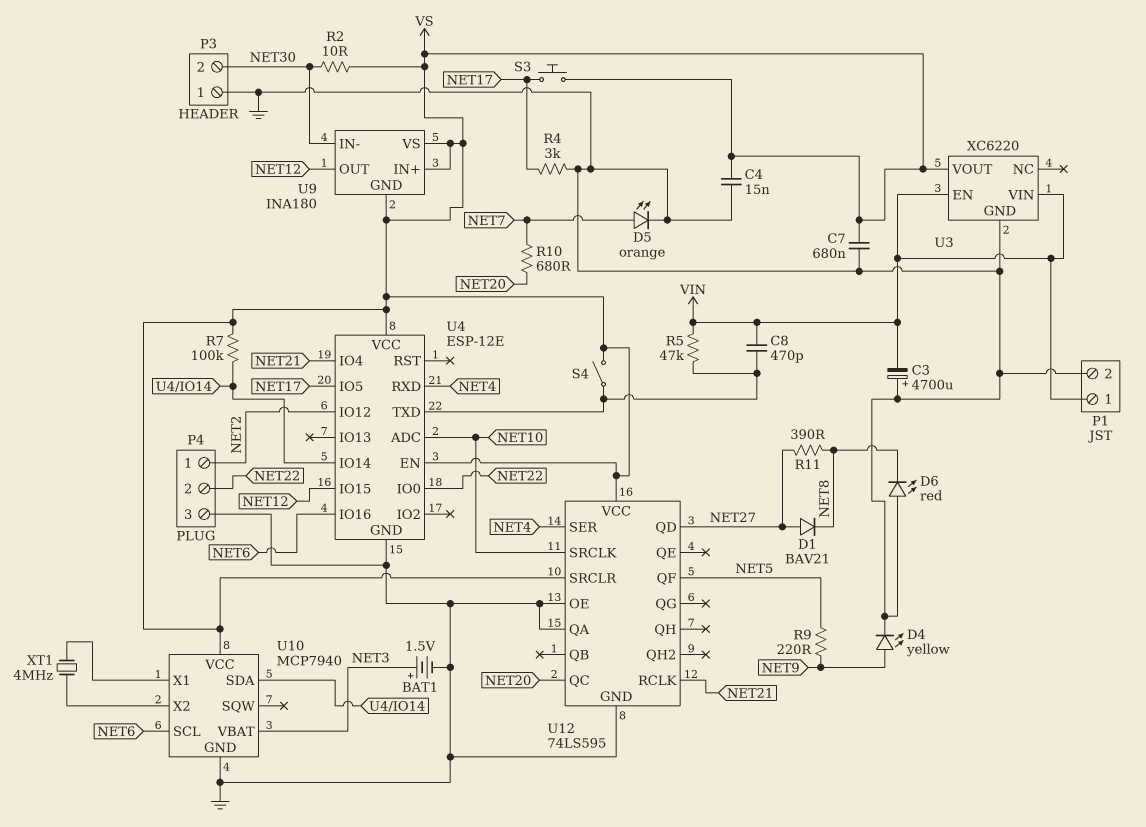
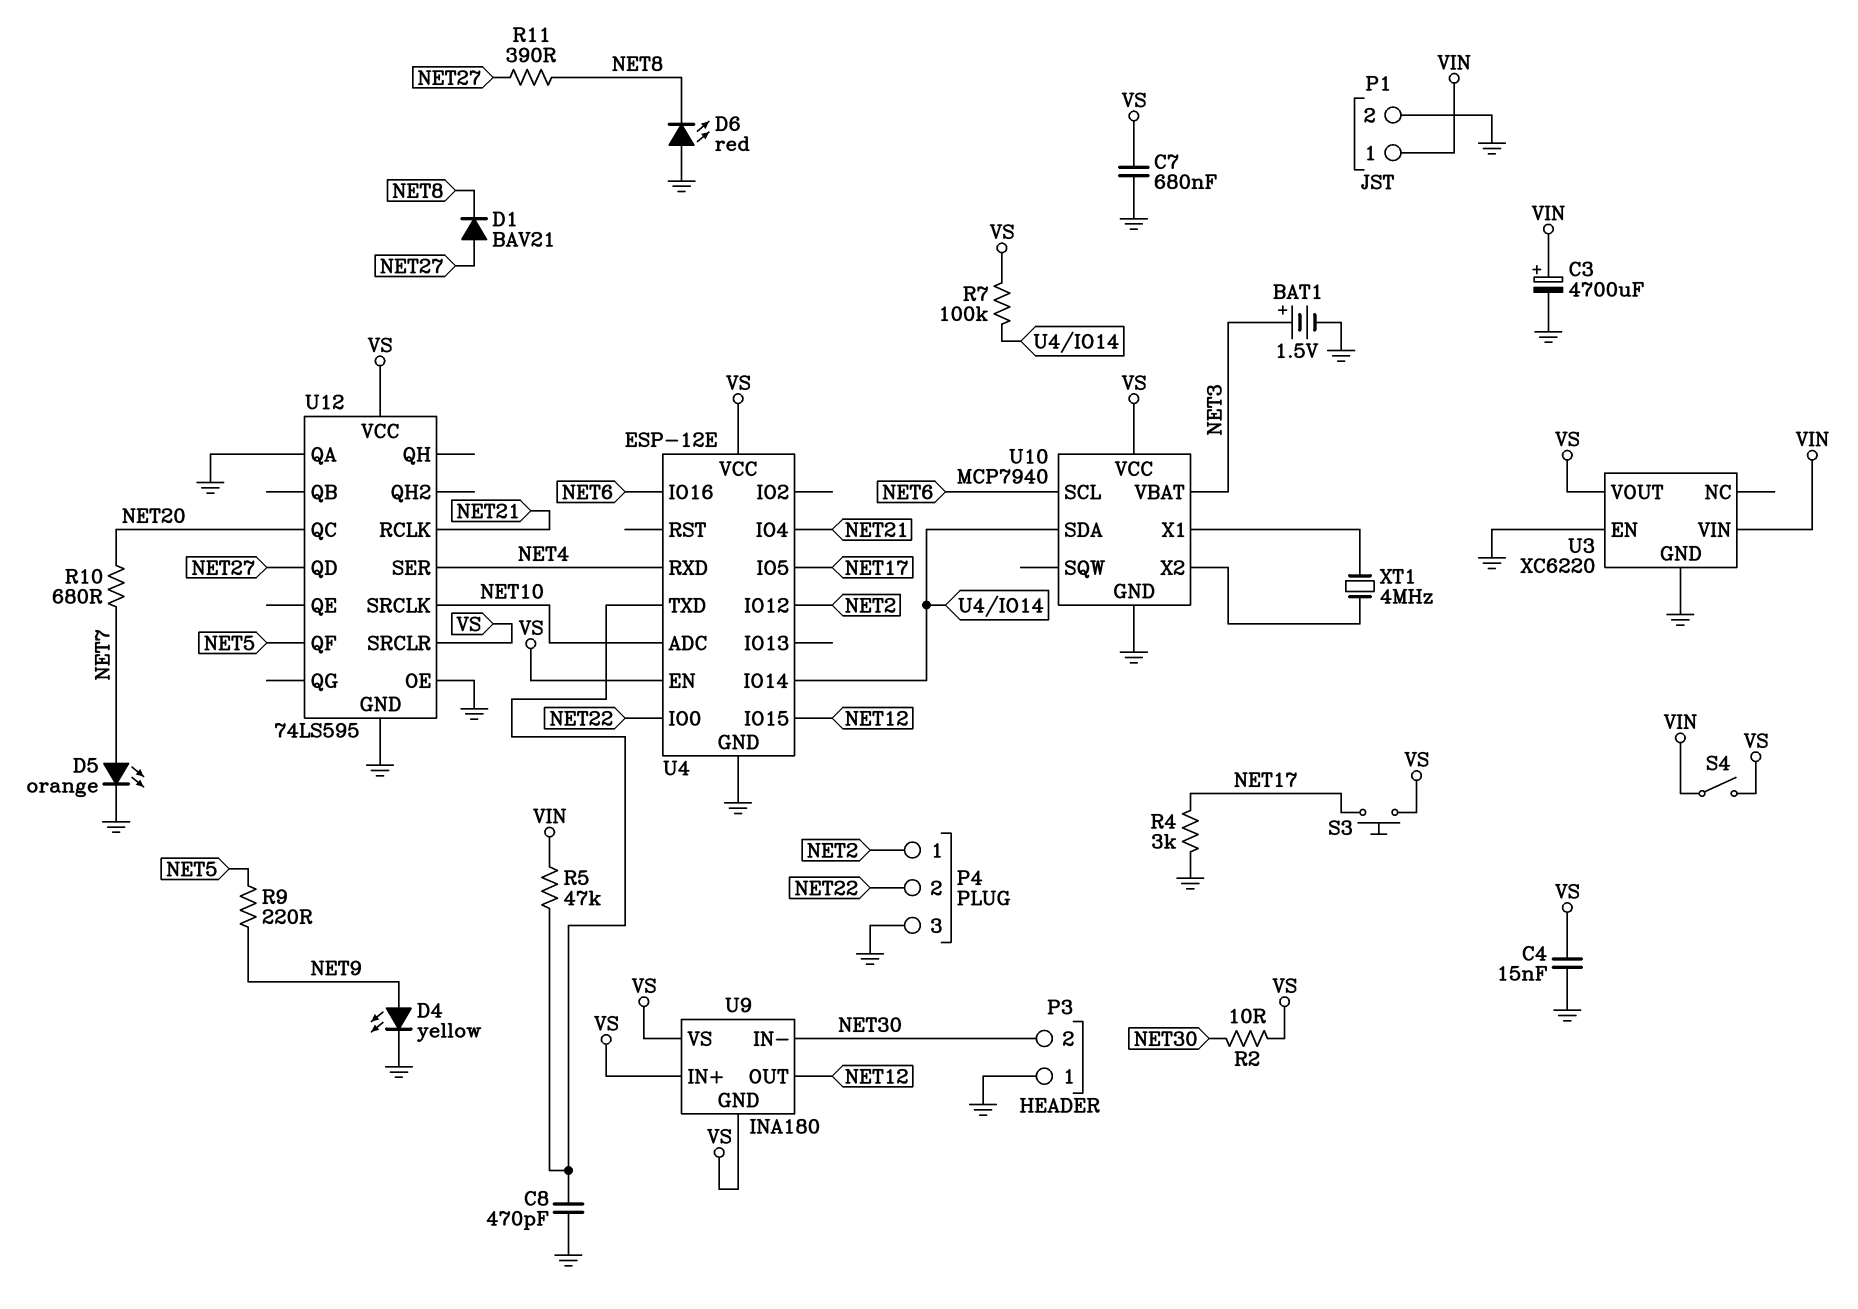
C3: 4700uF (plus GND, minus VIN) -> 4700uF (plus VIN, minus GND)
C8: 470pF (U4/TXD, VIN) -> 470pF (GND, U4/TXD)
S4: switch (U4/TXD, VS) -> switch (VIN, VS)
U3 pin EN: VIN -> GND

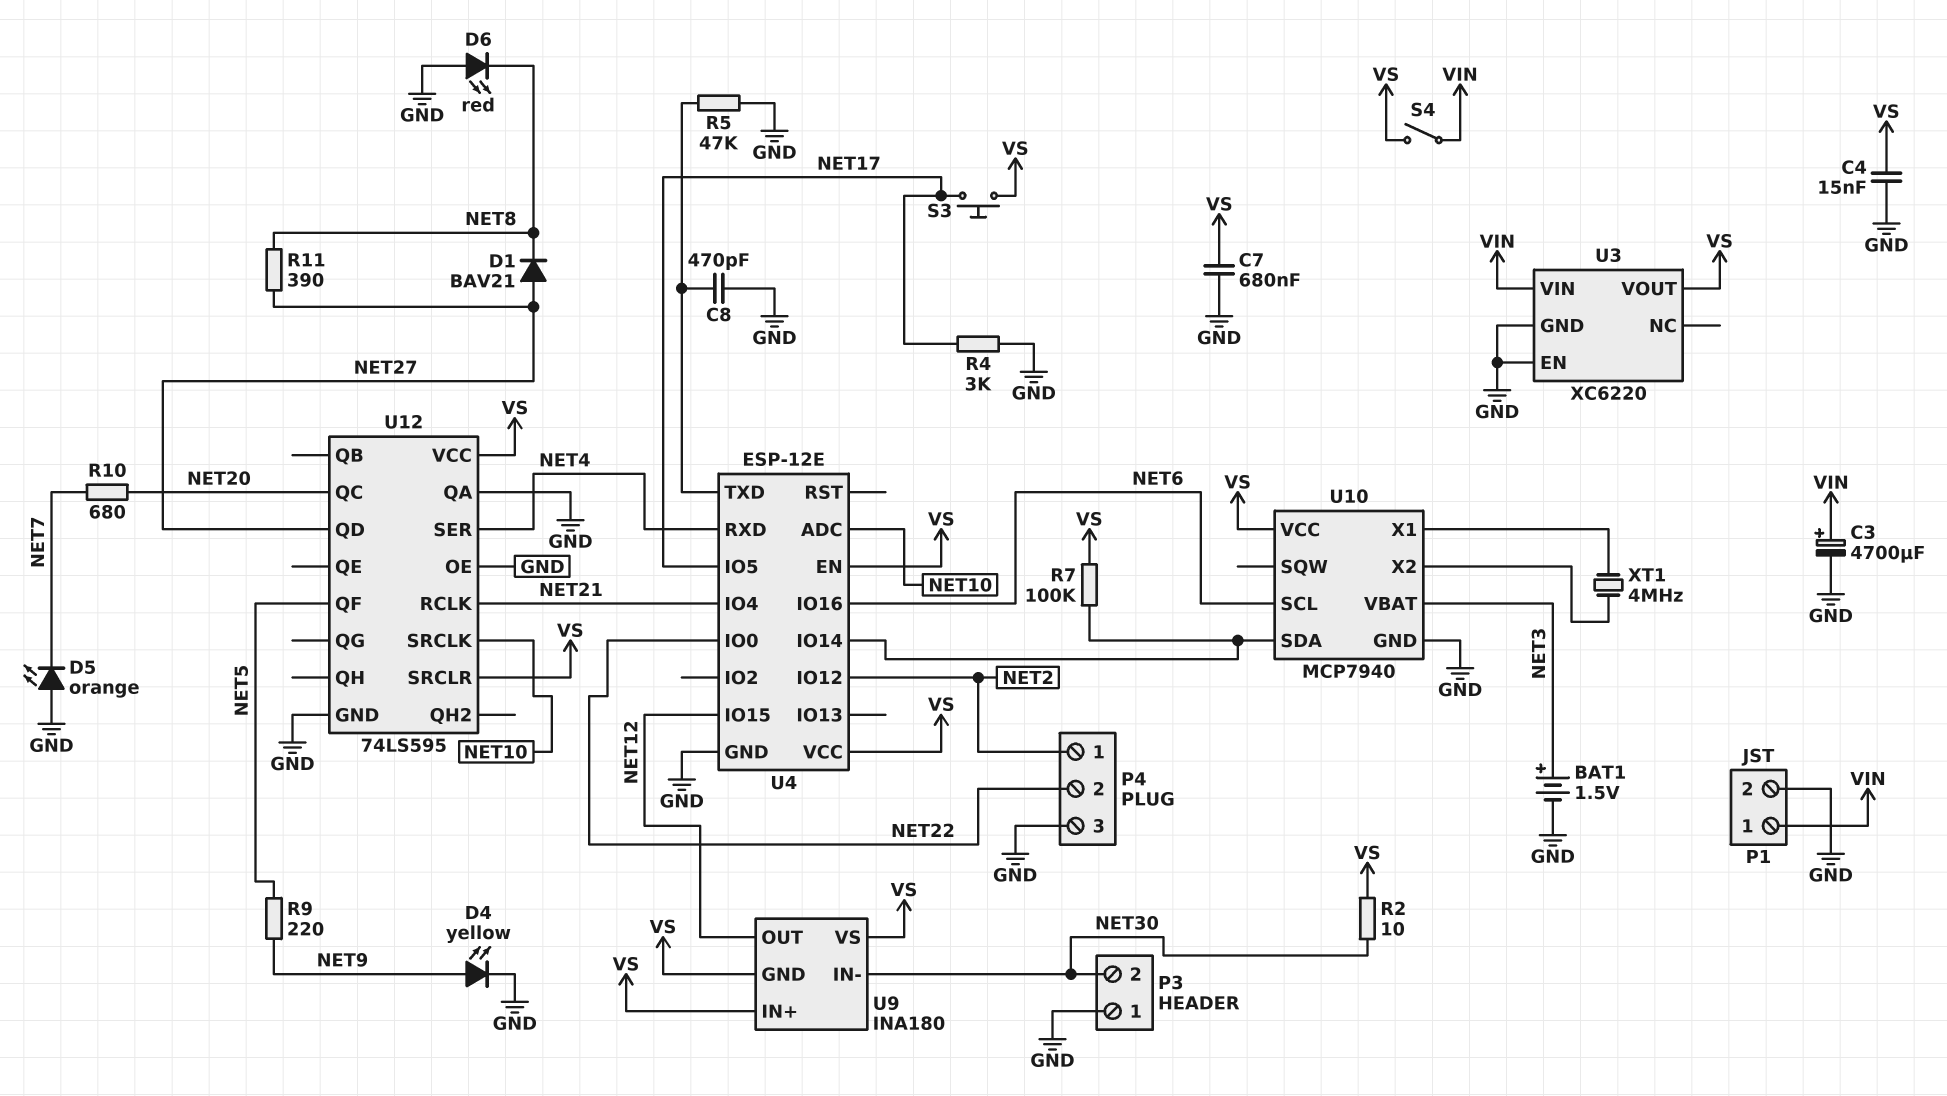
D5: LED orange (A NET7, K GND) -> LED orange (A GND, K NET7)
R5: 47k (U4/TXD, VIN) -> 47k (GND, U4/TXD)

